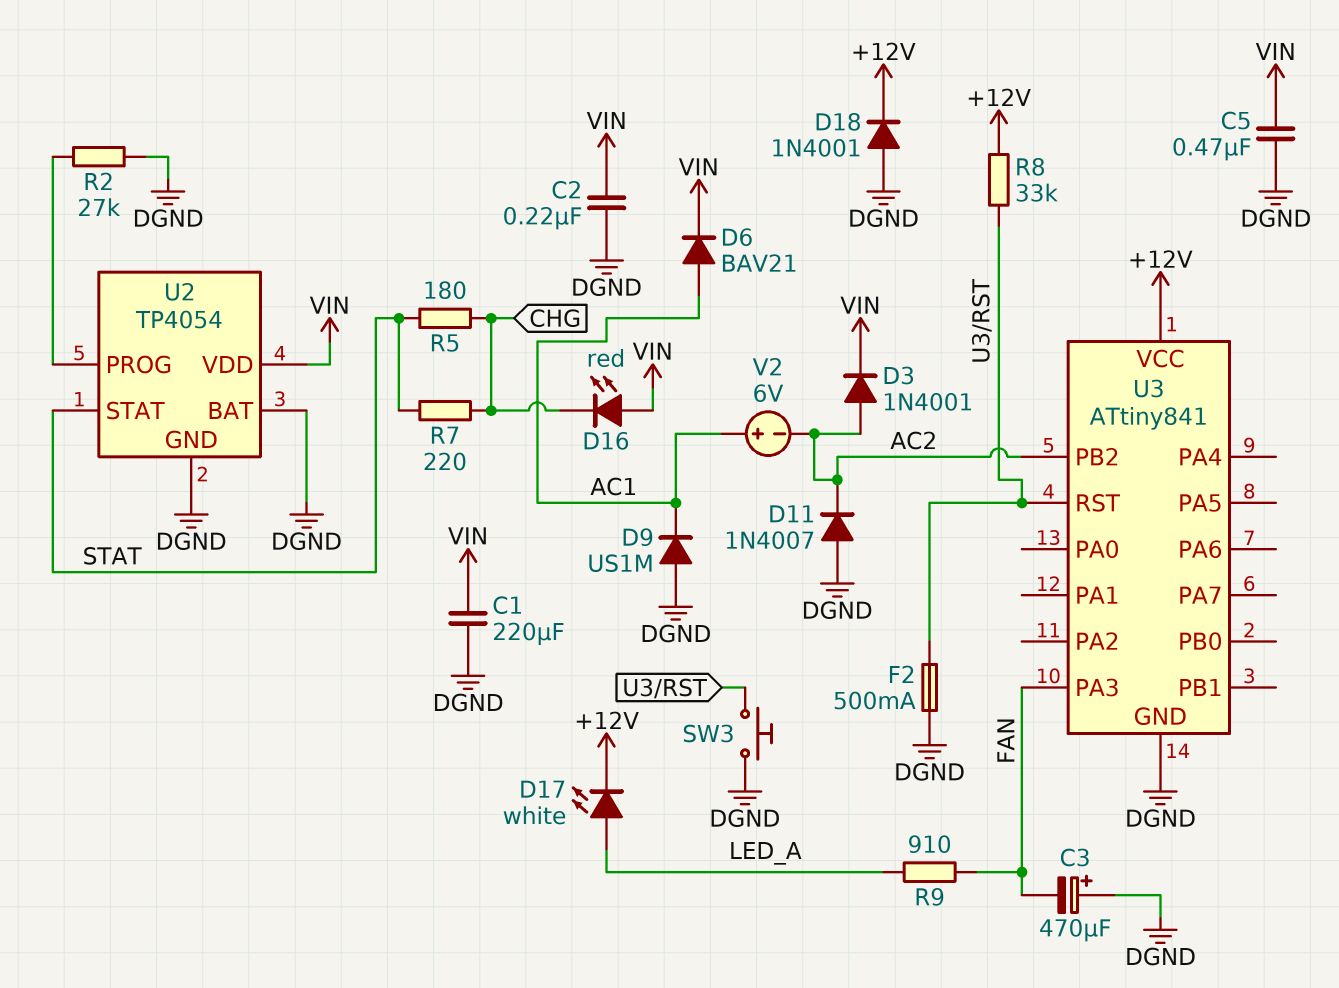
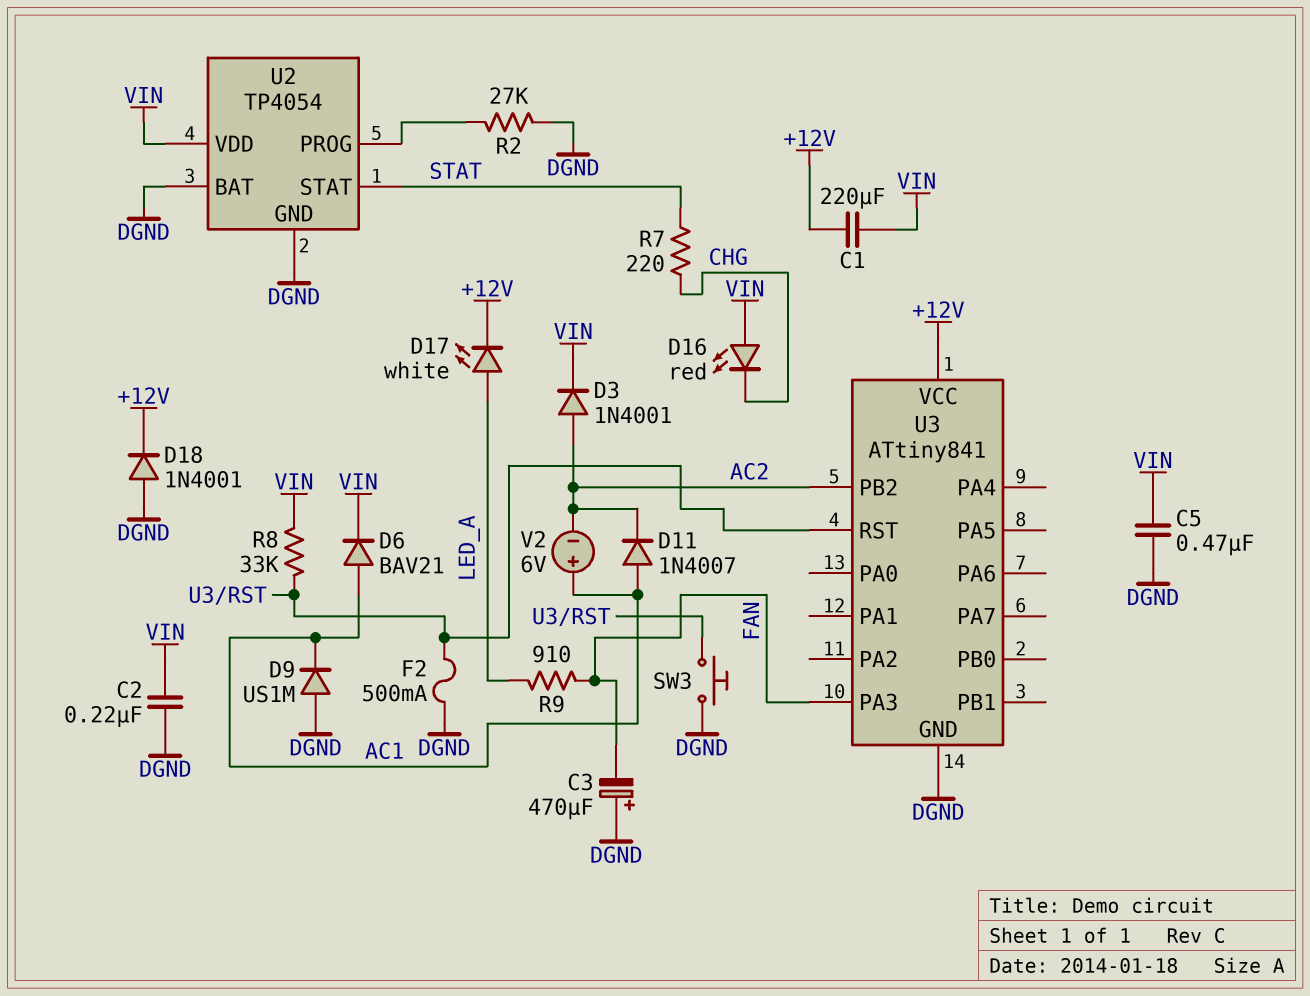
C1: 220uF (DGND, VIN) -> 220uF (+12V, VIN)
D11: diode 1N4007 (A DGND, K AC2) -> diode 1N4007 (A AC1, K AC2)
R5: 180 (CHG, STAT) -> none
R8: 33k (+12V, U3/RST) -> 33k (U3/RST, VIN)

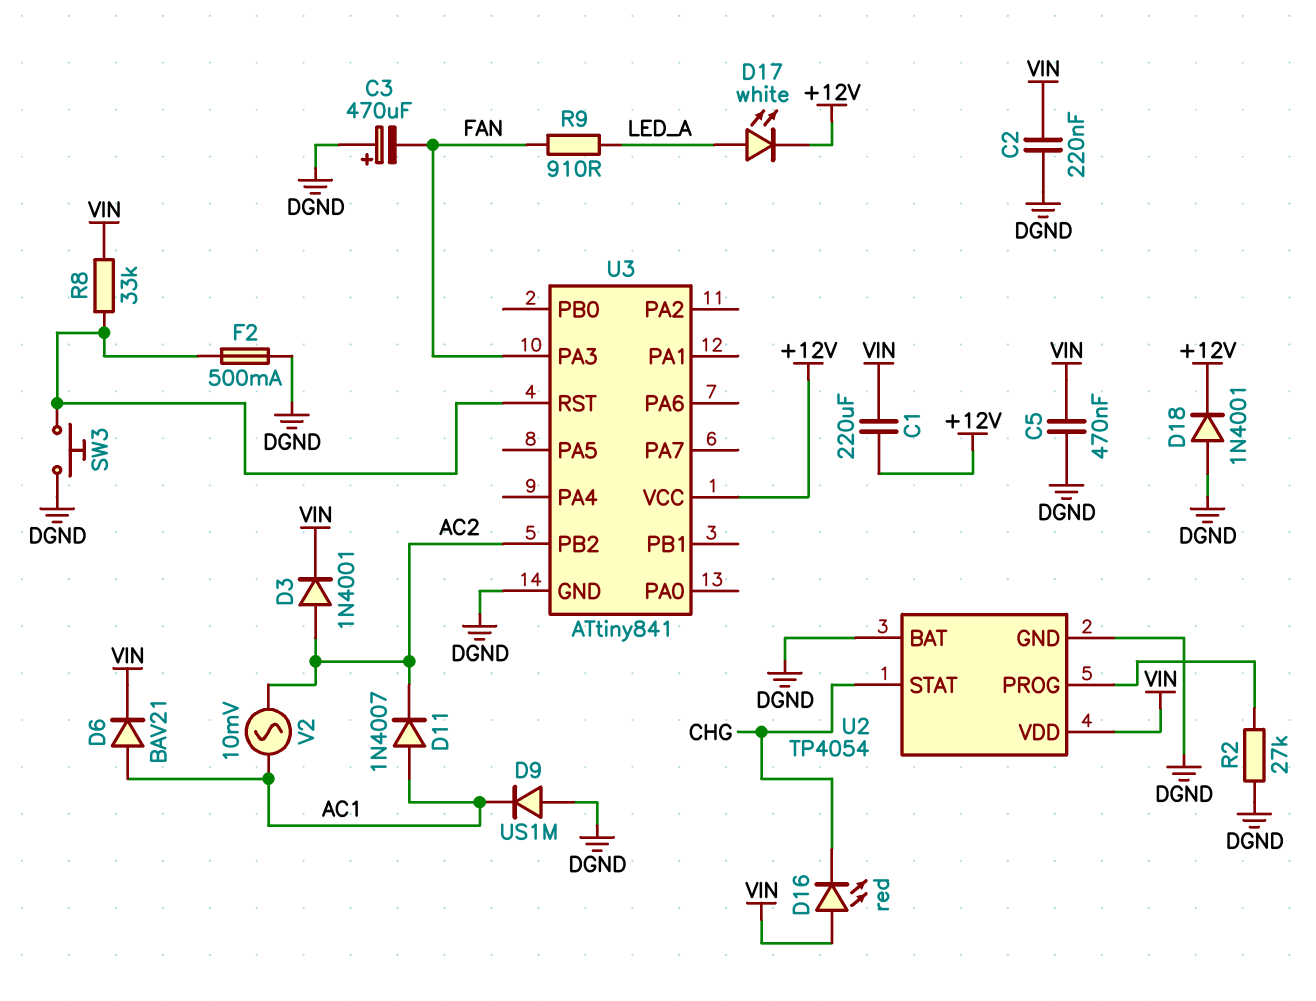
R7: 220 (CHG, STAT) -> none
U2 pin STAT: STAT -> CHG
V2: 6V (plus AC1, minus AC2) -> AC 10mV (AC1, AC2)

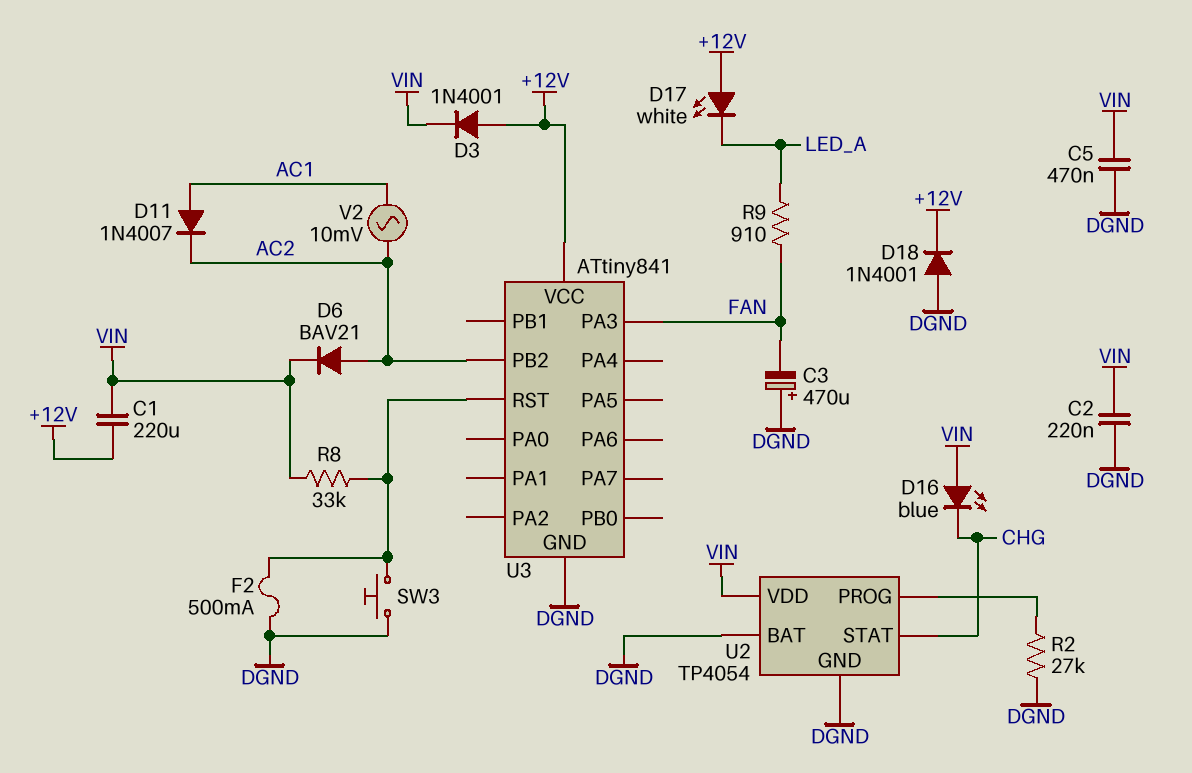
D3: diode 1N4001 (A AC2, K VIN) -> diode 1N4001 (A +12V, K VIN)
D6: diode BAV21 (A AC1, K VIN) -> diode BAV21 (A AC2, K VIN)
D9: diode US1M (A DGND, K AC1) -> none
D16: LED red (A VIN, K CHG) -> LED blue (A VIN, K CHG)
D17: LED white (A LED_A, K +12V) -> LED white (A +12V, K LED_A)

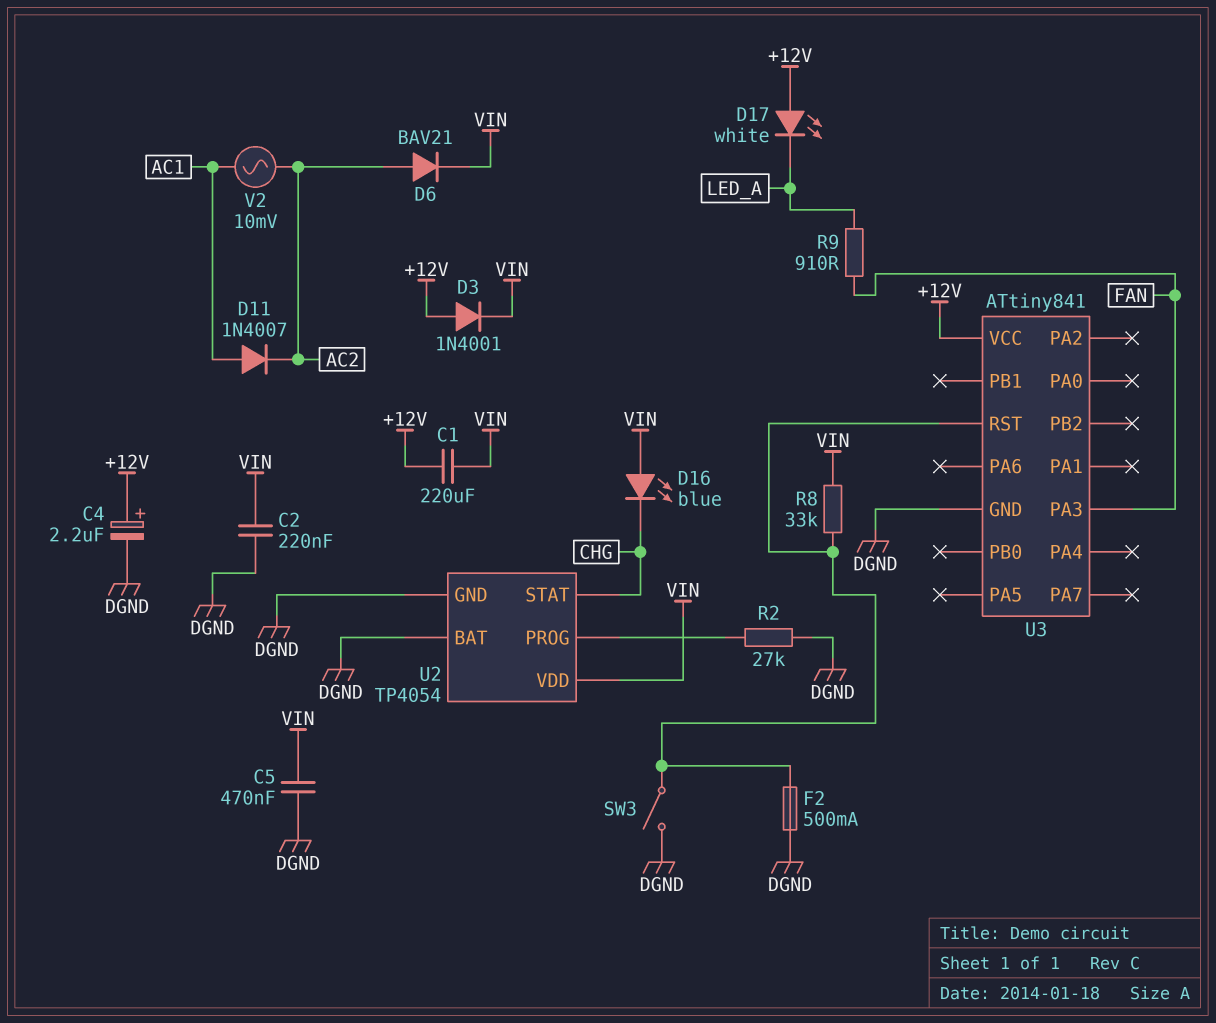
C3: 470uF (plus DGND, minus FAN) -> none
C4: none -> 2.2uF (plus +12V, minus DGND)
D18: diode 1N4001 (A DGND, K +12V) -> none
SW3: button (DGND, U3/RST) -> switch (DGND, U3/RST)
U3 pin PB2: AC2 -> none

